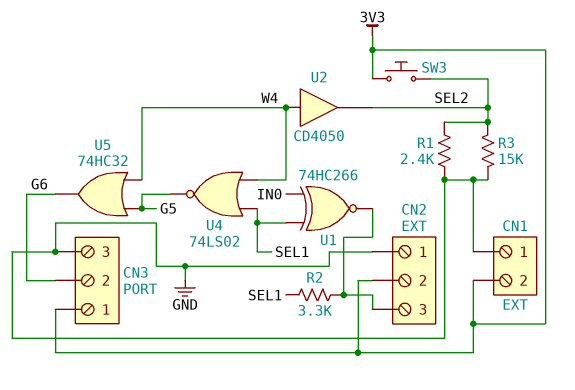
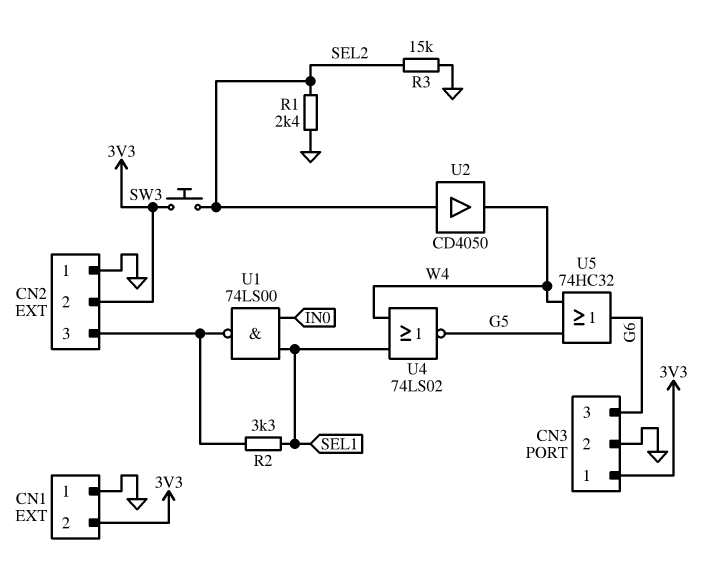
CN3 pin 2: G6 -> GND
CN3 pin 3: GND -> G6
U1: XNOR 74HC266 (in IN0, in SEL1, out CN2/3) -> NAND 74LS00 (in IN0, in SEL1, out CN2/3)
U2: buffer CD4050 (in W4, out SEL2) -> buffer CD4050 (in SEL2, out W4)

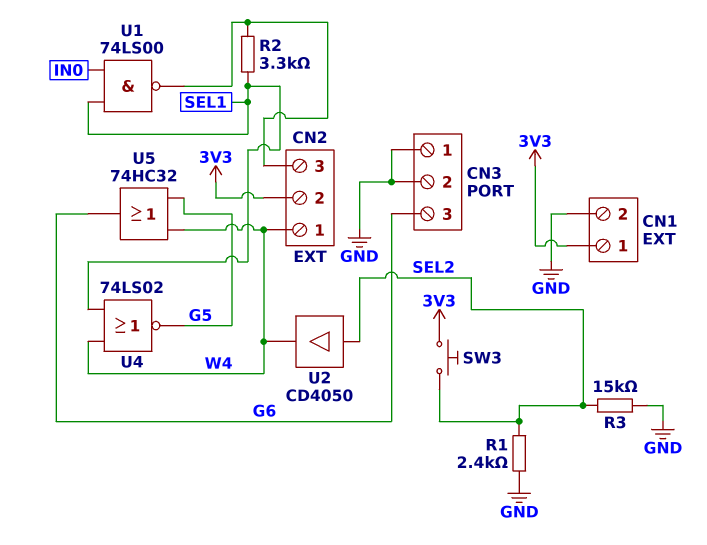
CN1 pin 1: GND -> 3V3
CN1 pin 2: 3V3 -> GND
CN2 pin 1: GND -> W4
CN3 pin 1: 3V3 -> GND

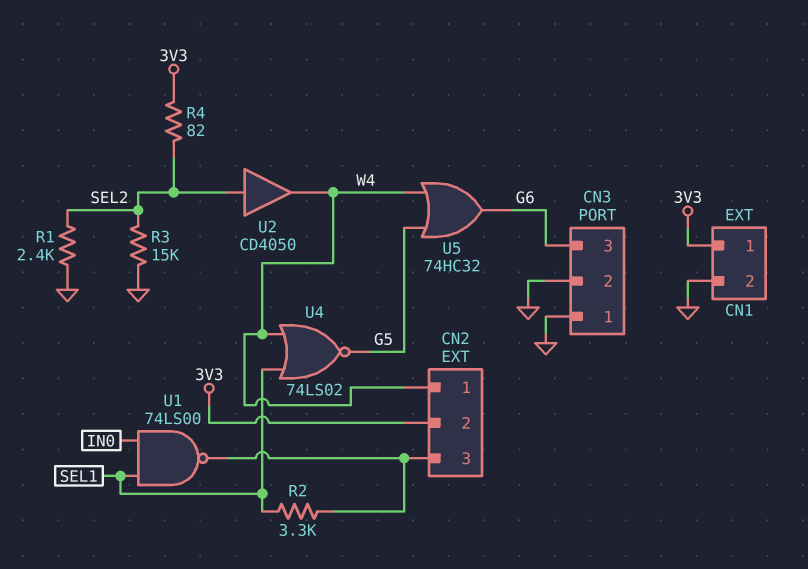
R4: none -> 82 (3V3, SEL2)
SW3: button (3V3, SEL2) -> none

